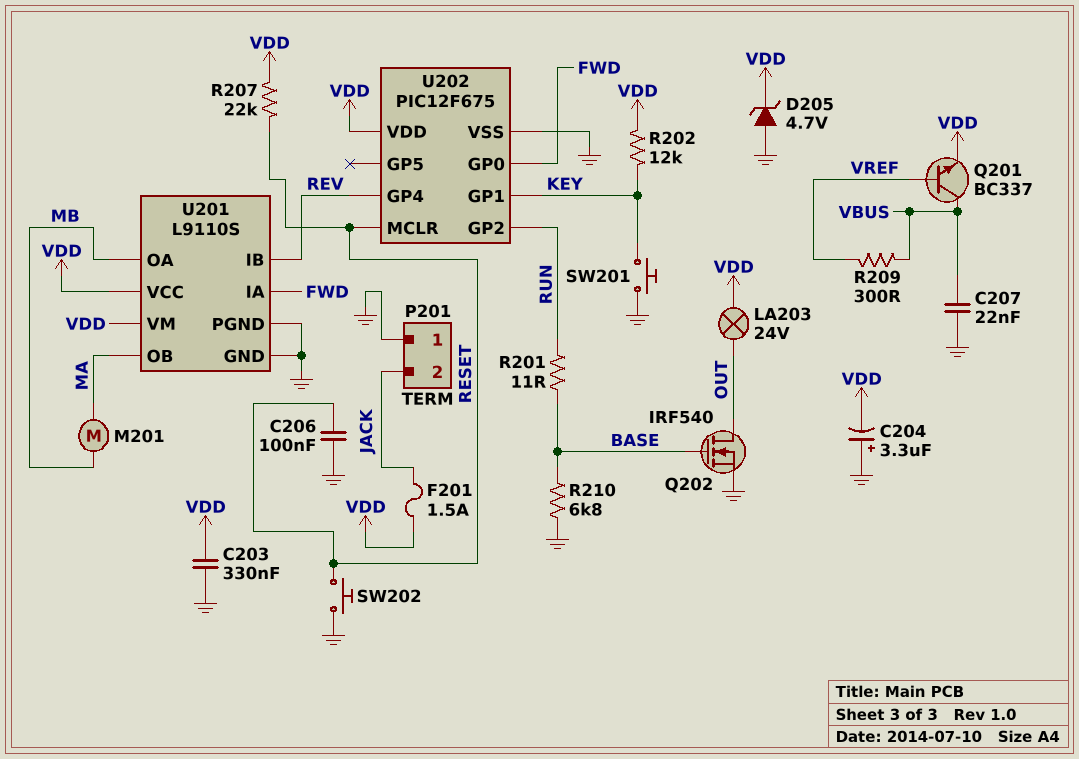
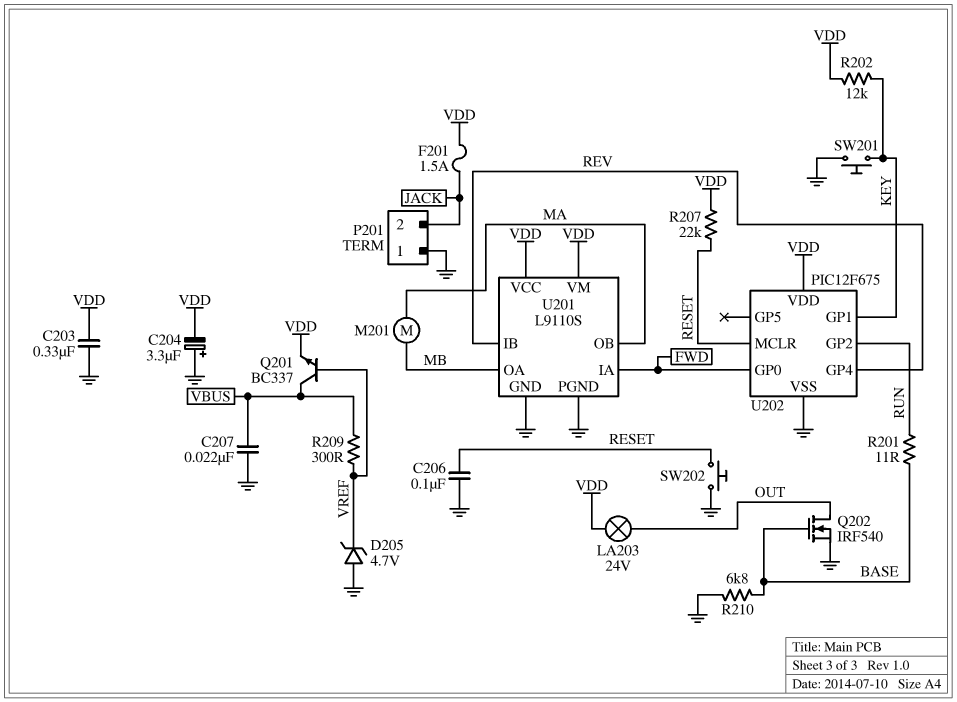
D205: zener 4.7V (A GND, K VDD) -> zener 4.7V (A GND, K VREF)

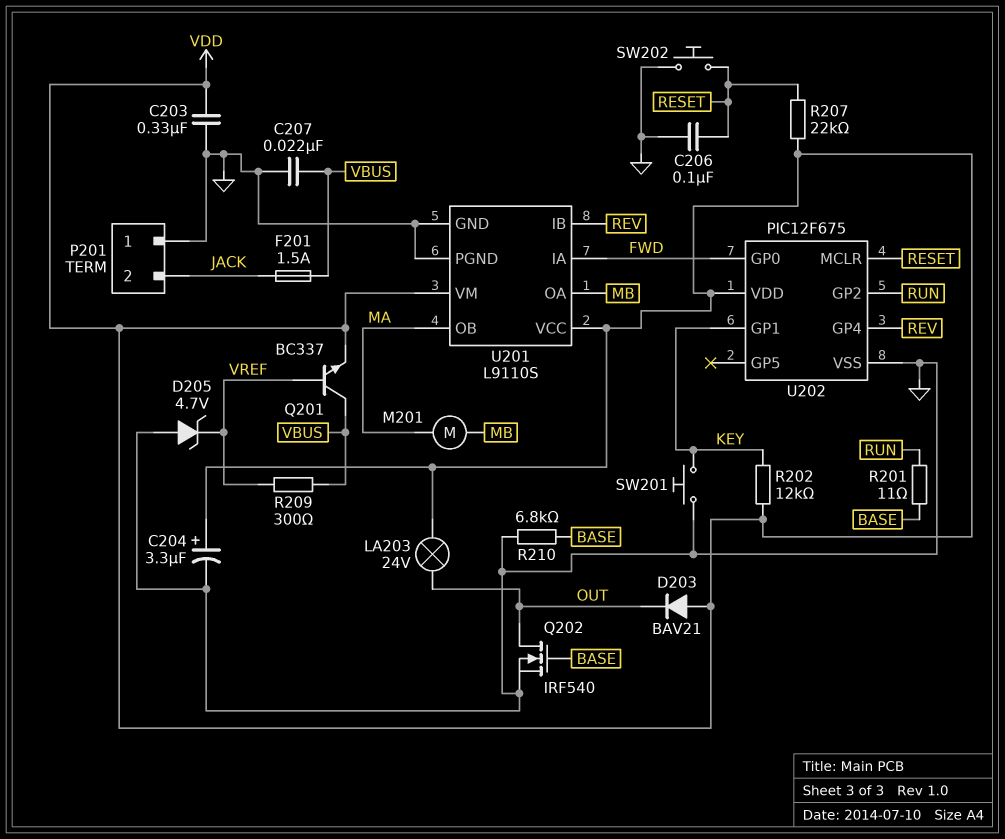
C204: 3.3uF (plus GND, minus VDD) -> 3.3uF (plus VDD, minus GND)
D203: none -> diode BAV21 (A VDD, K OUT)
F201: 1.5A (JACK, VDD) -> 1.5A (JACK, VBUS)

